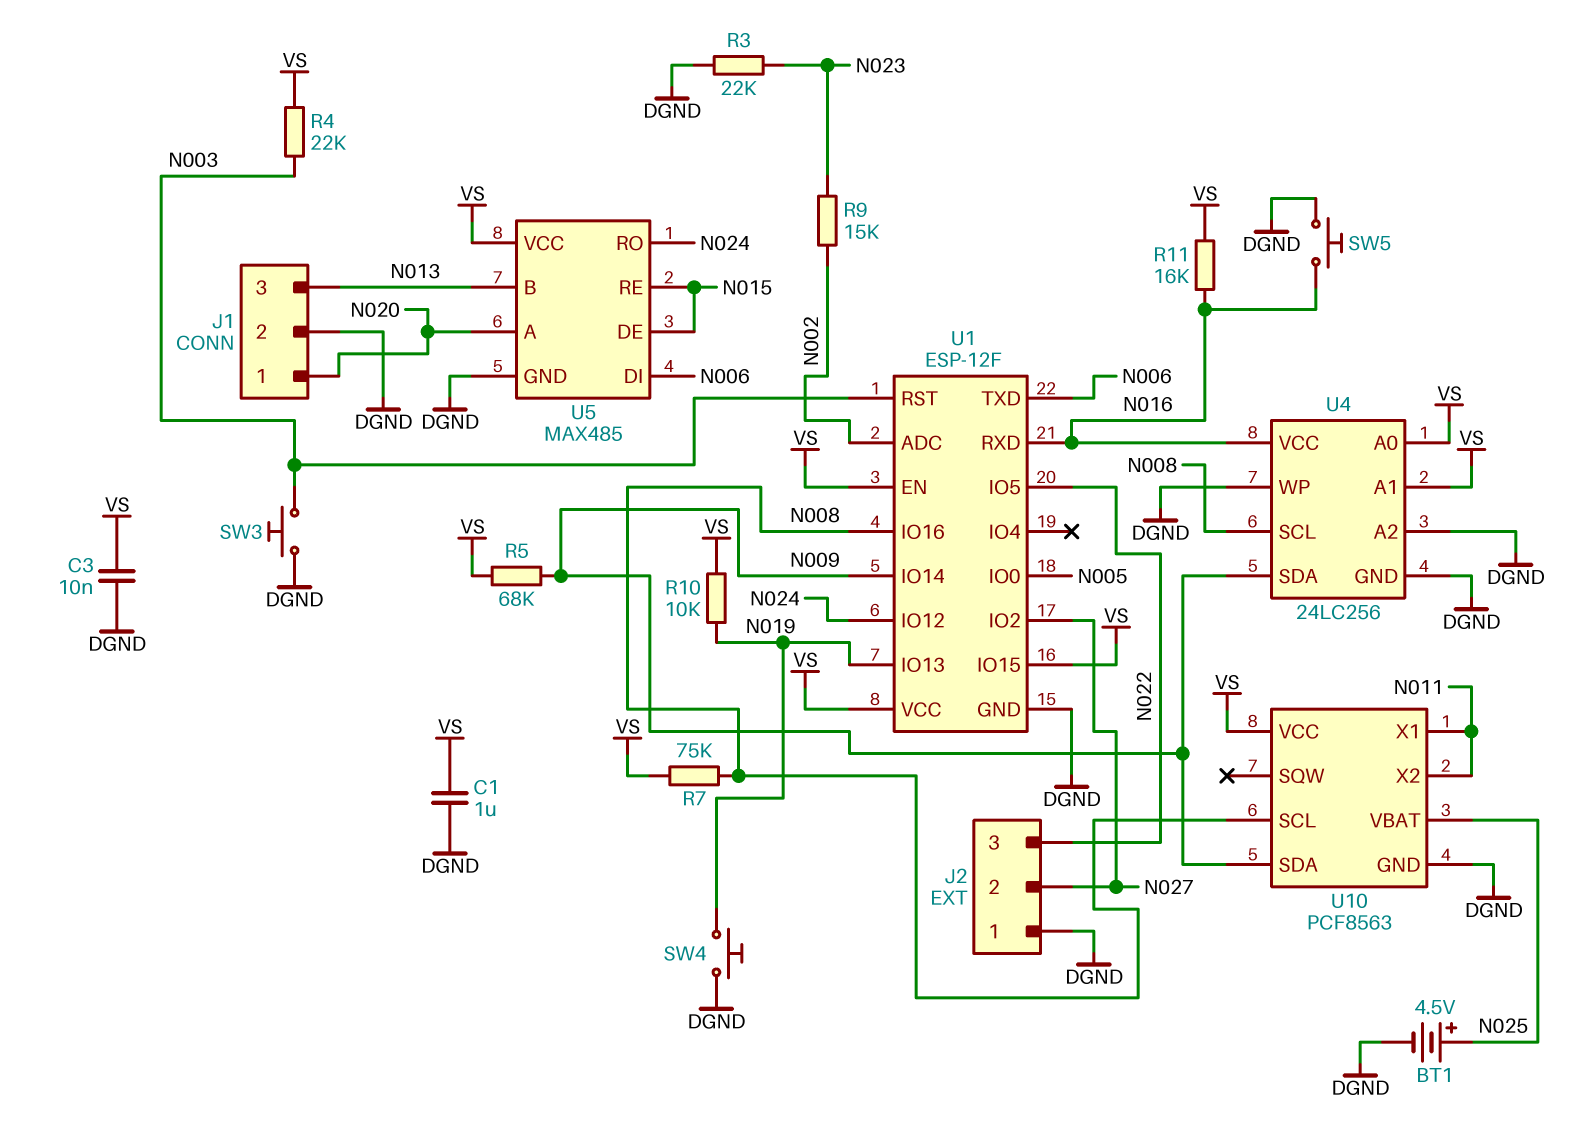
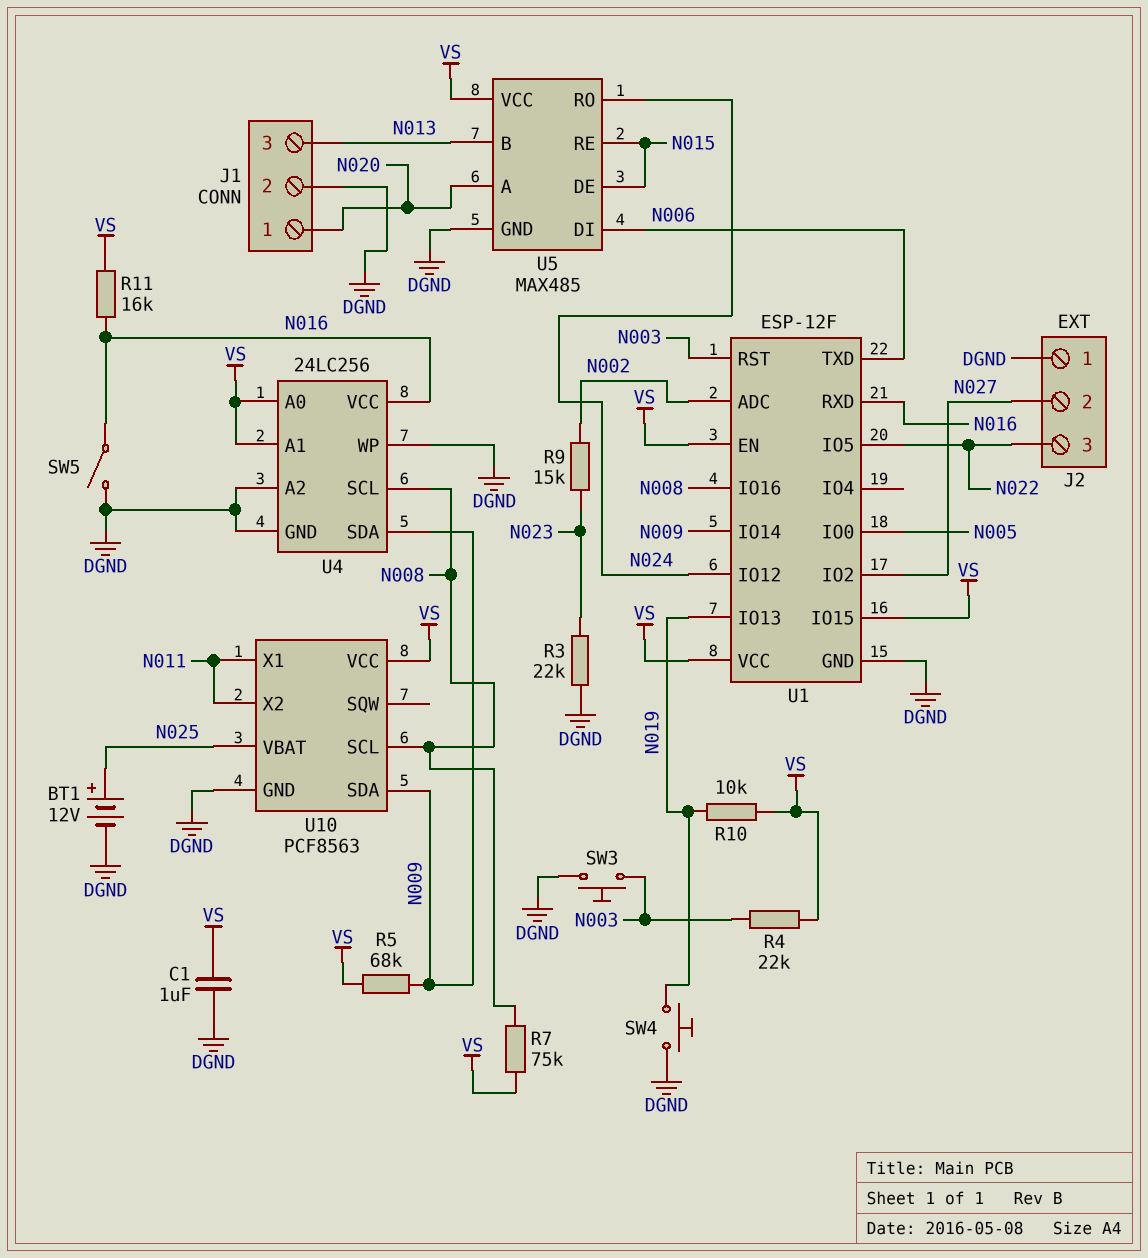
BT1: 4.5V (plus N025, minus DGND) -> 12V (plus N025, minus DGND)
C3: 10nF (DGND, VS) -> none
SW5: button (DGND, N016) -> switch (DGND, N016)

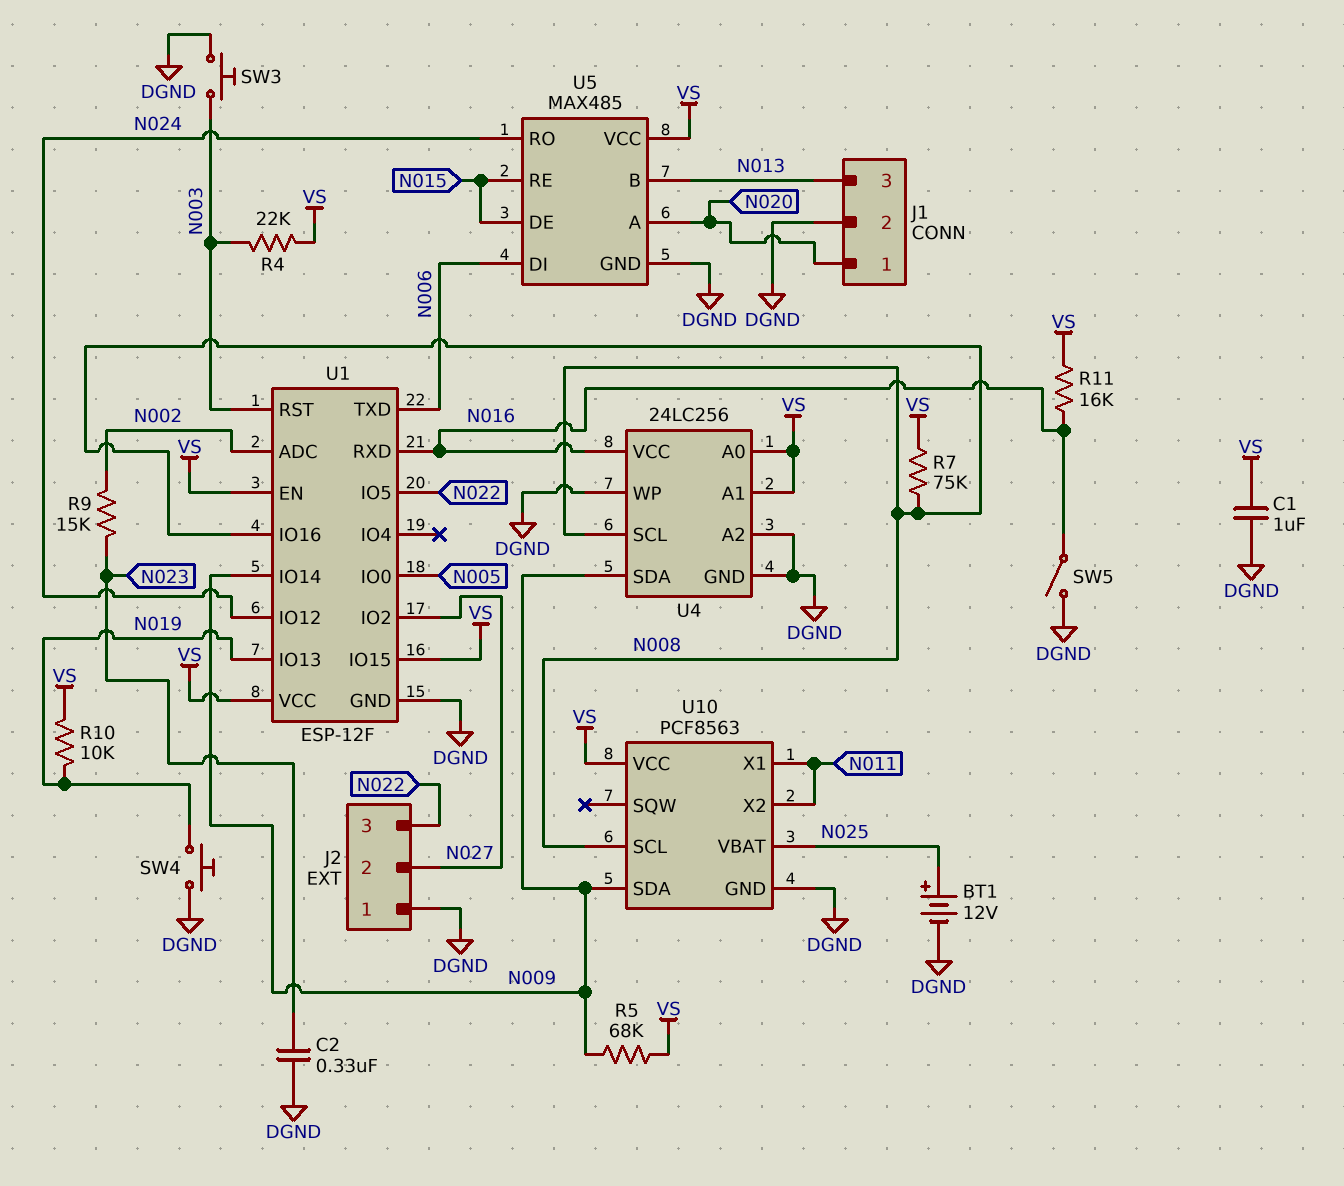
C2: none -> 330nF (DGND, N023)
R3: 22k (DGND, N023) -> none

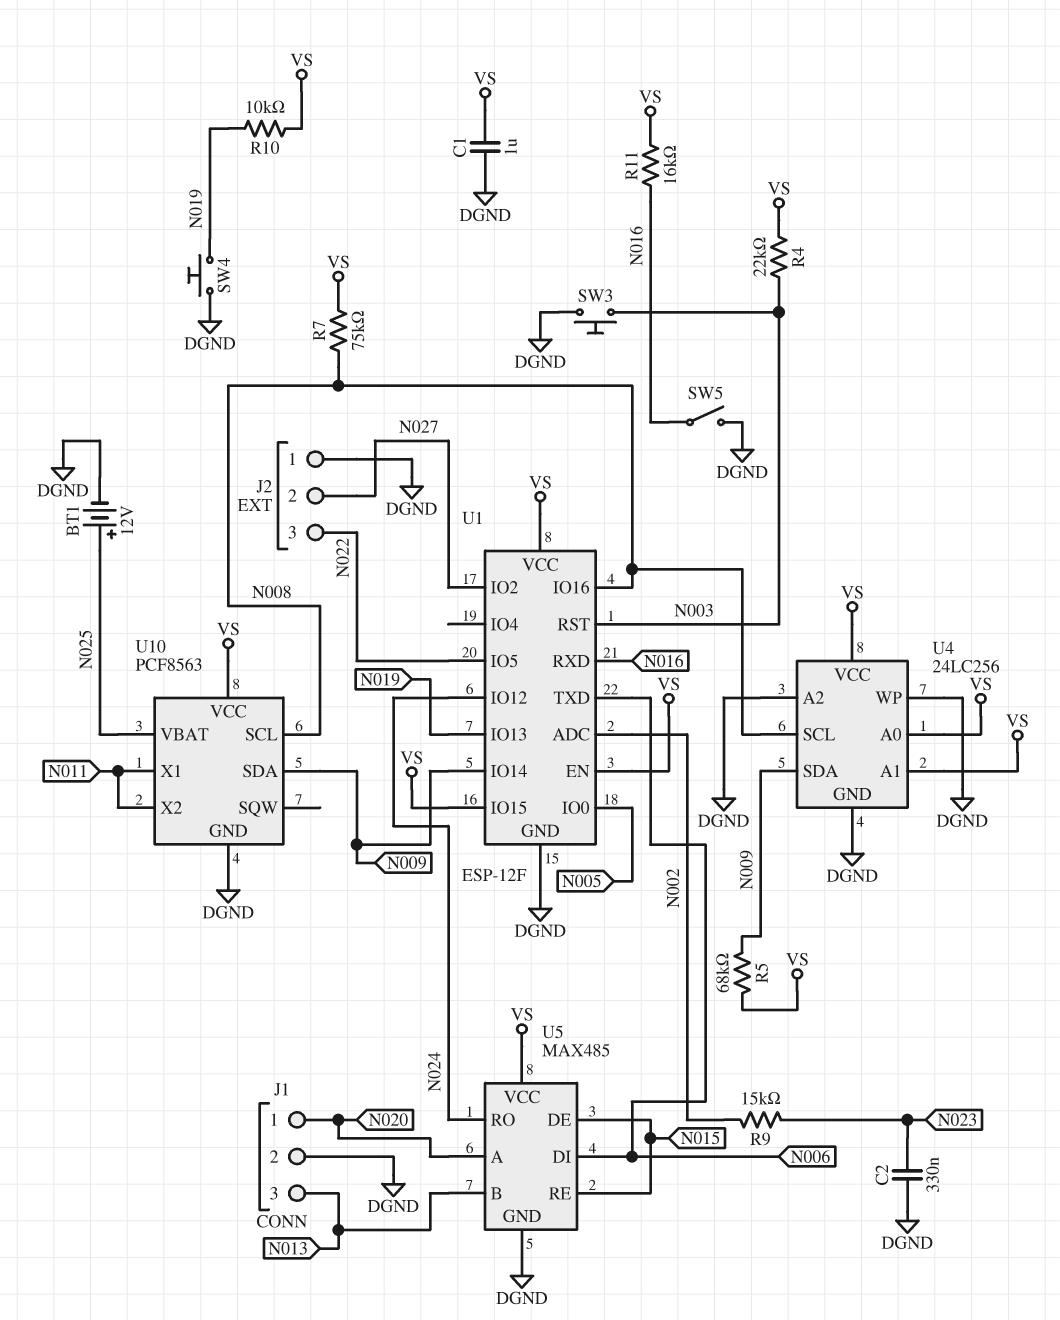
U4 pin VCC: N016 -> VS

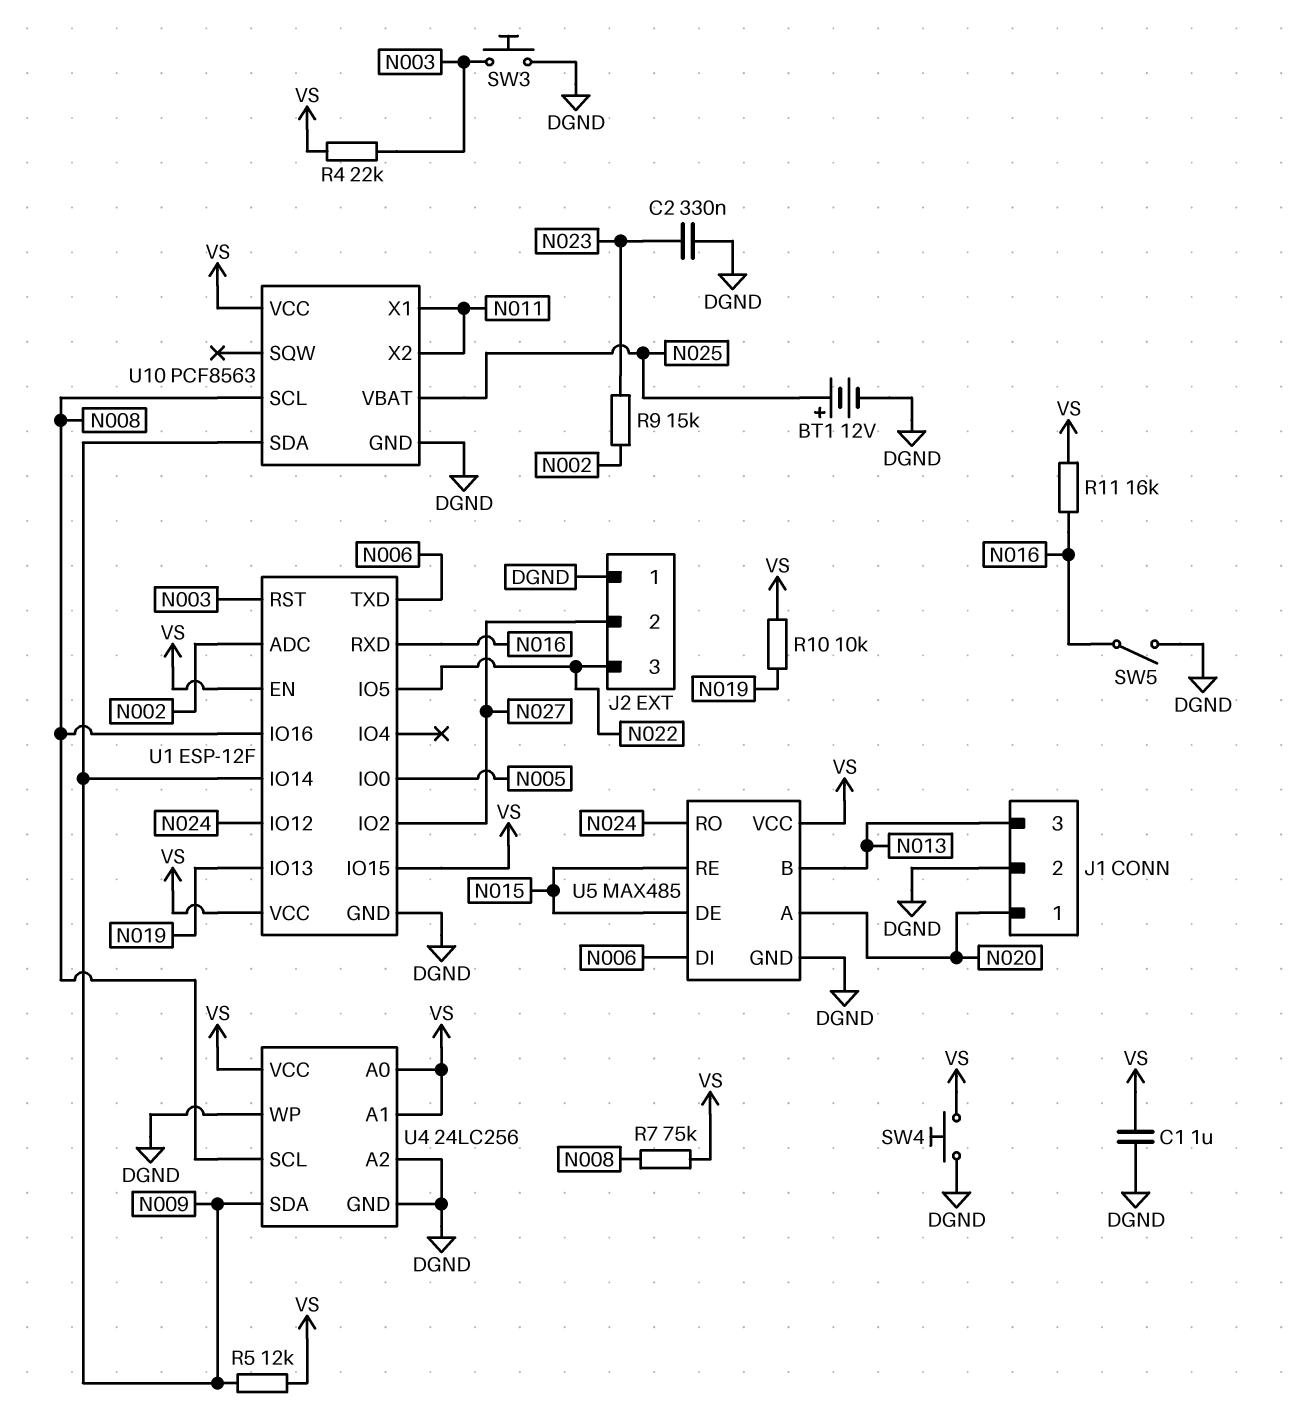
R5: 68k (N009, VS) -> 12k (N009, VS)
SW4: button (DGND, N019) -> button (DGND, VS)

